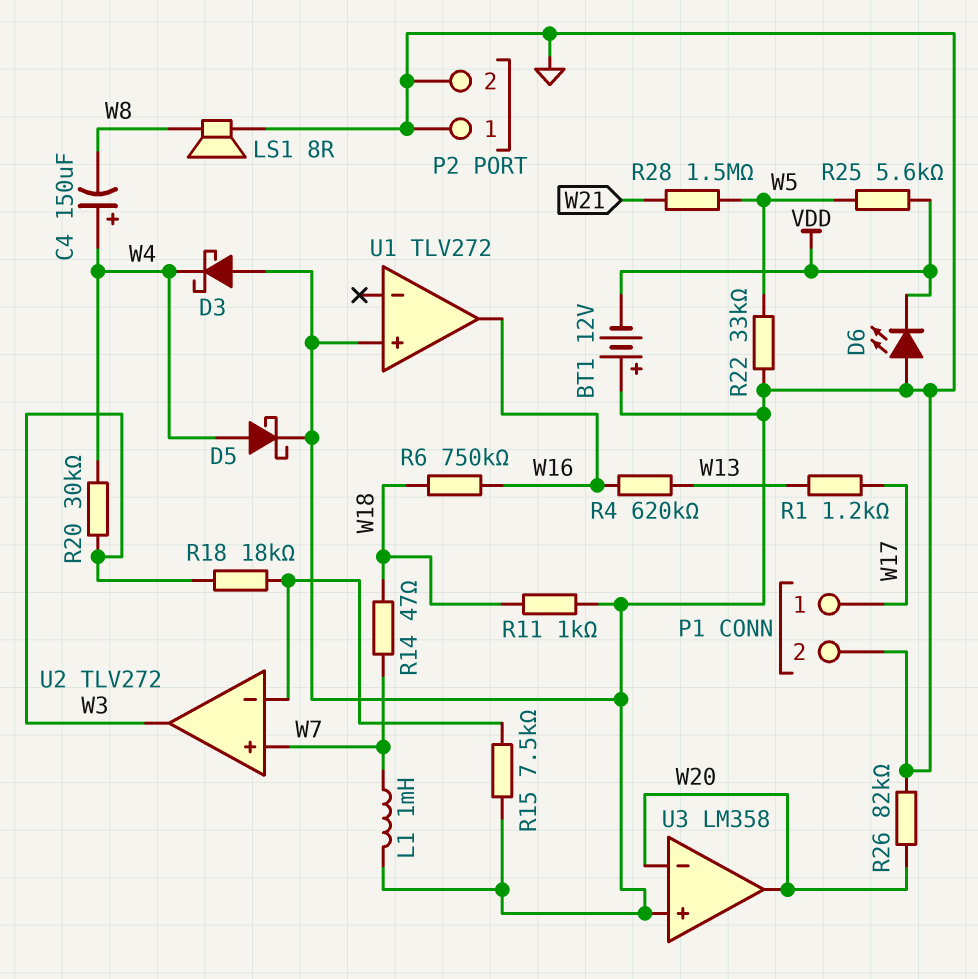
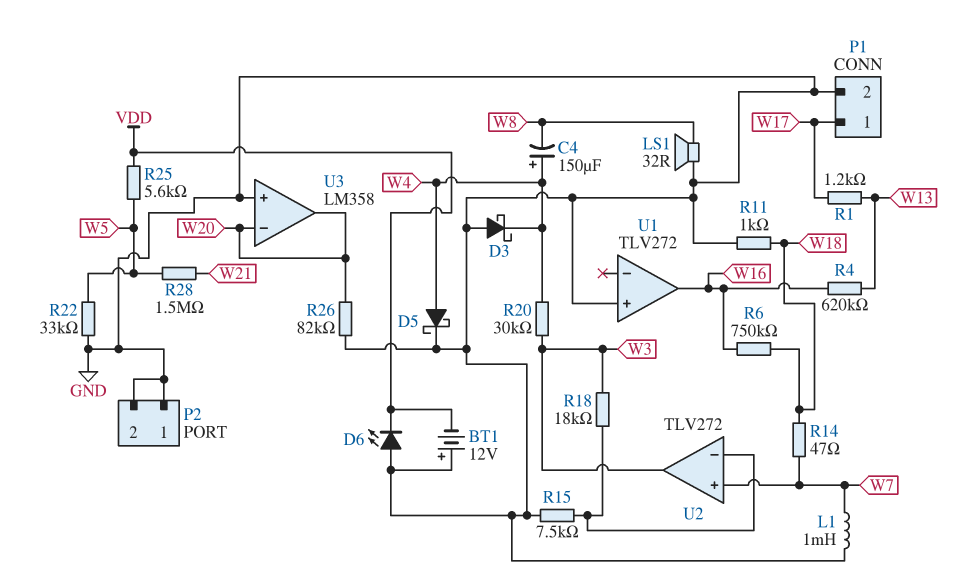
LS1: speaker 8R (GND, W8) -> speaker 32R (GND, W8)

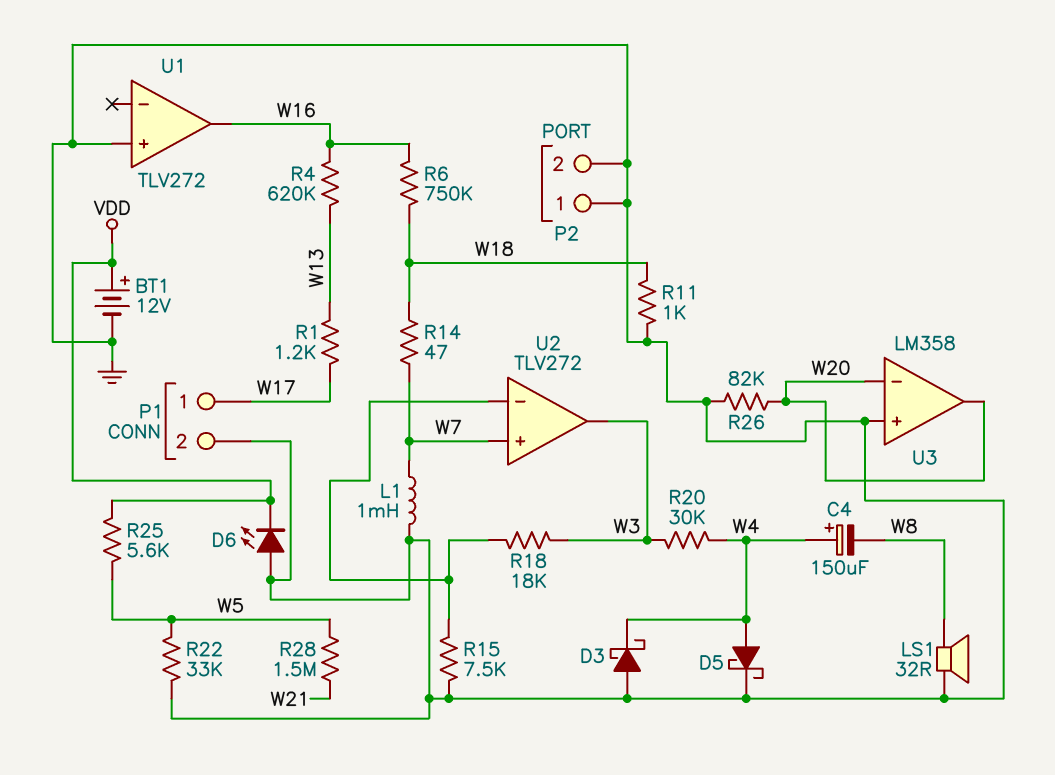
BT1: 12V (plus GND, minus VDD) -> 12V (plus VDD, minus GND)

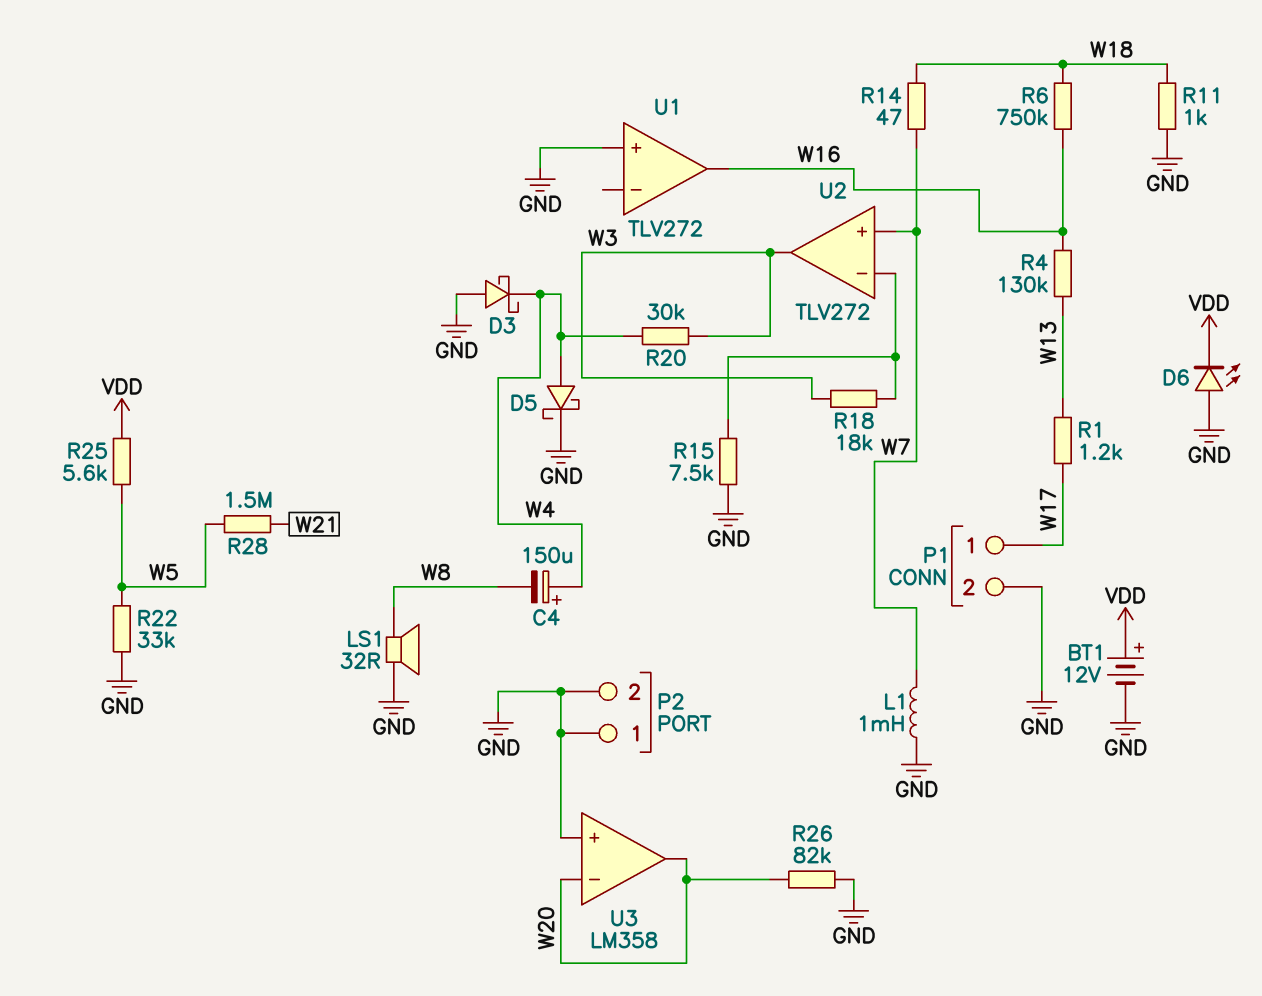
R4: 620k (W13, W16) -> 130k (W13, W16)

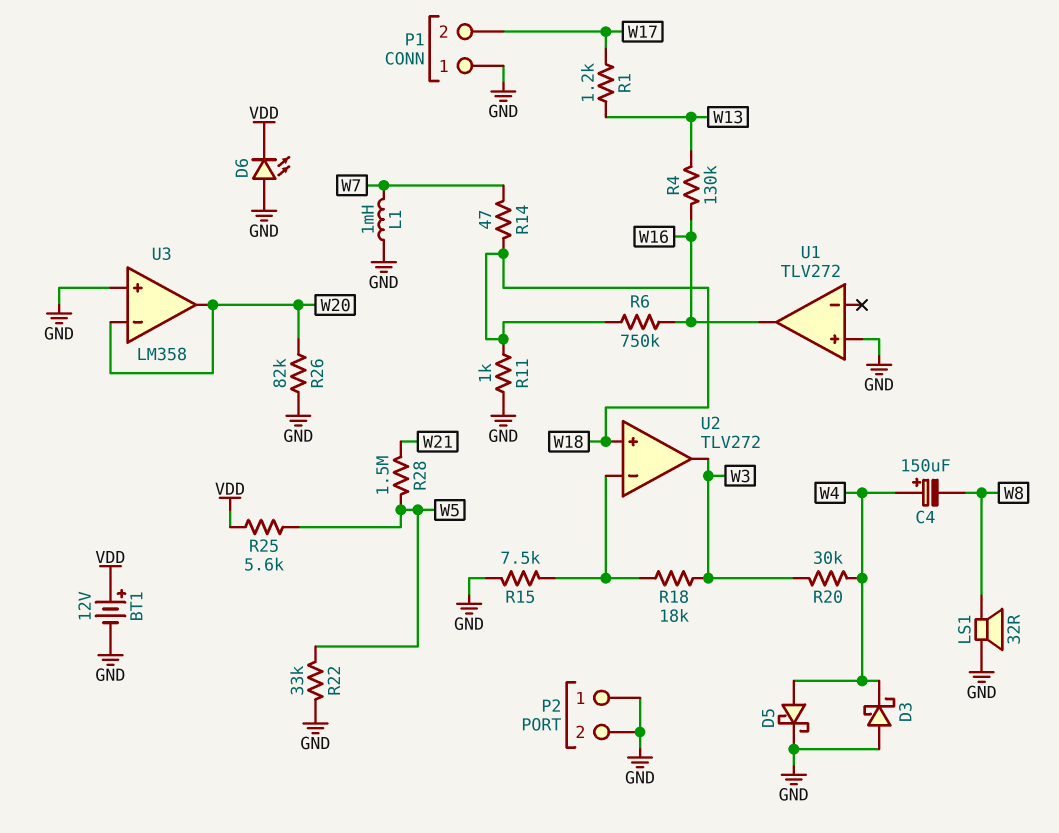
P1 pin 1: W17 -> GND
P1 pin 2: GND -> W17
U2 pin in+: W7 -> W18

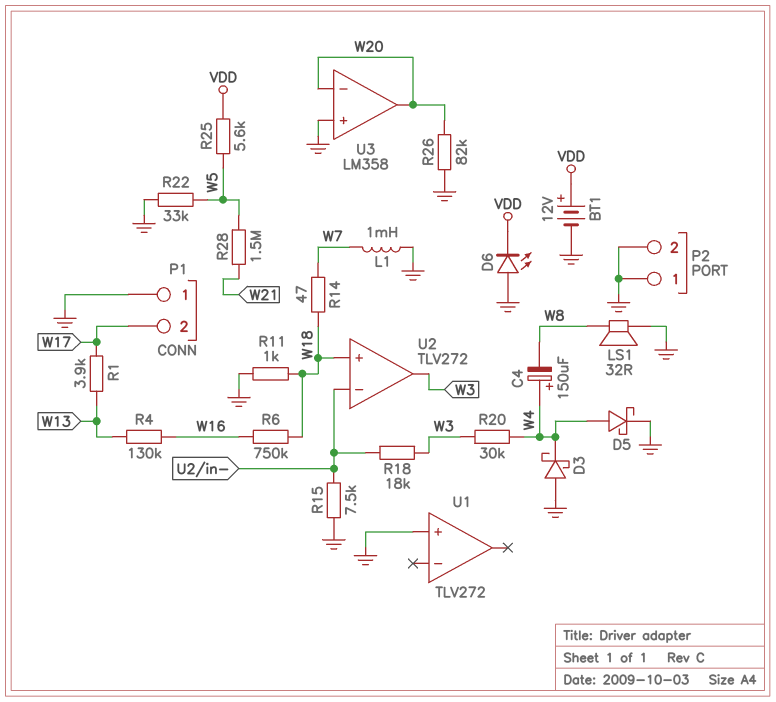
R1: 1.2k (W13, W17) -> 3.9k (W13, W17)
U1 pin out: W16 -> none

